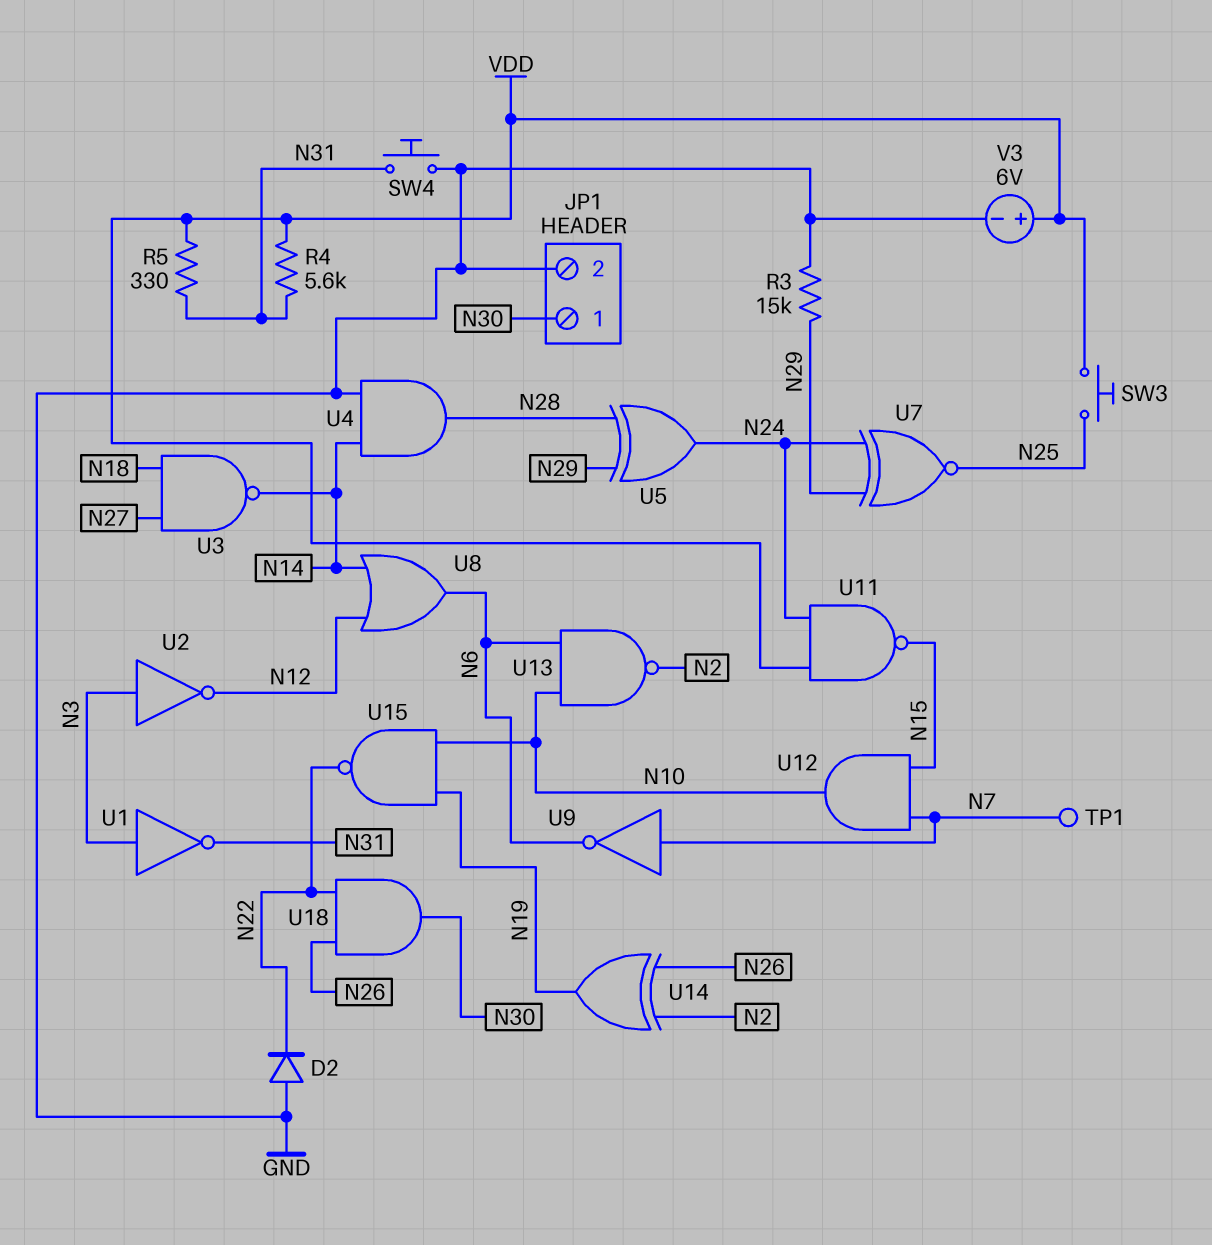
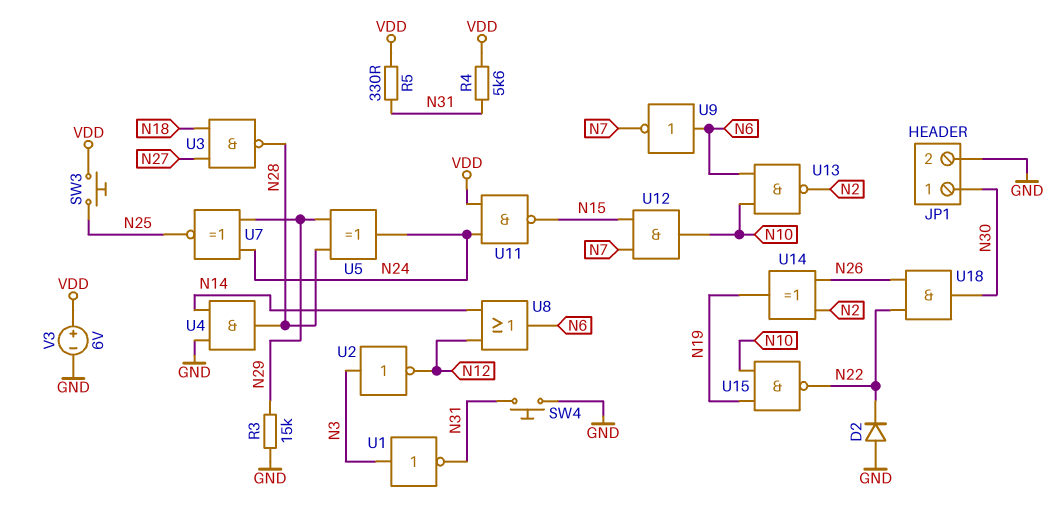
TP1: test point (N7) -> none
U3: NAND (in N18, in N27, out N14) -> NAND (in N18, in N27, out N28)
U9: NOT (in N7, out N6) -> NOT (in N6, out N7)

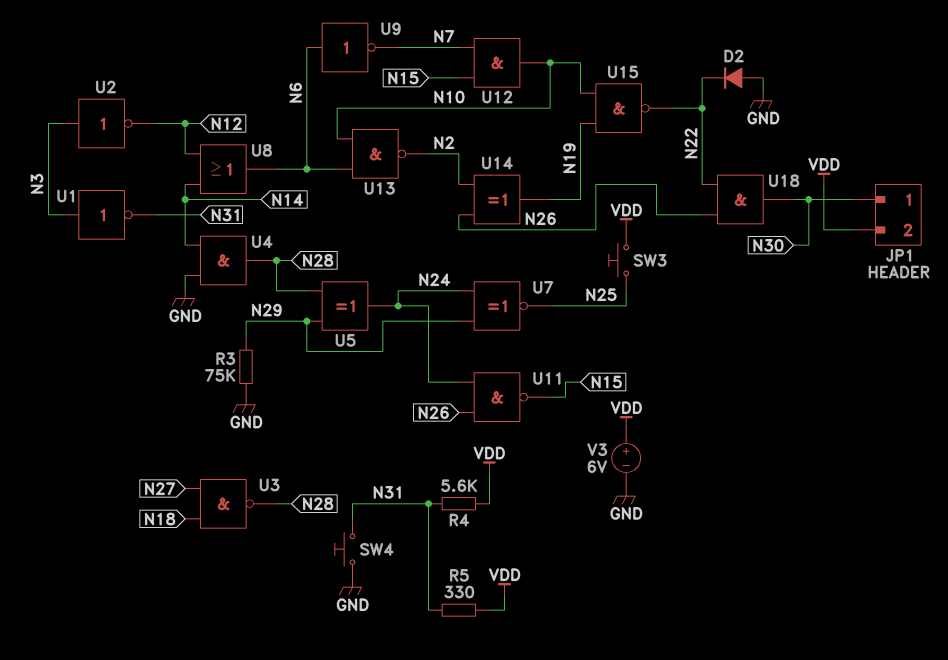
JP1 pin 2: GND -> VDD
R3: 15k (GND, N29) -> 75k (GND, N29)
U11: NAND (in N24, in VDD, out N15) -> NAND (in N24, in N26, out N15)

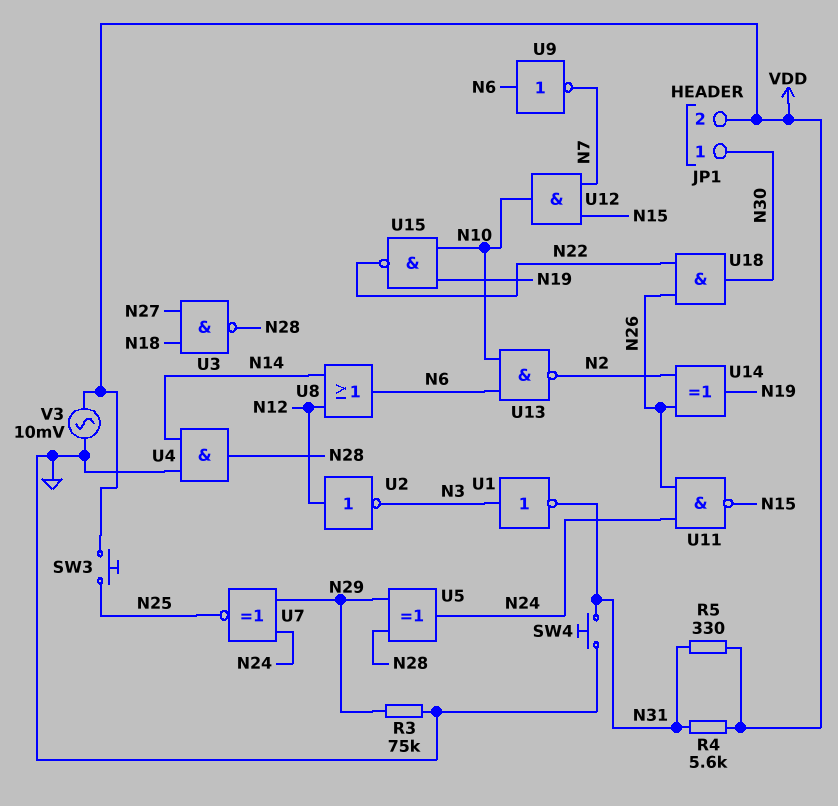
D2: diode (A GND, K N22) -> none
U2: NOT (in N3, out N12) -> NOT (in N12, out N3)
V3: 6V (plus VDD, minus GND) -> AC 10mV (GND, VDD)

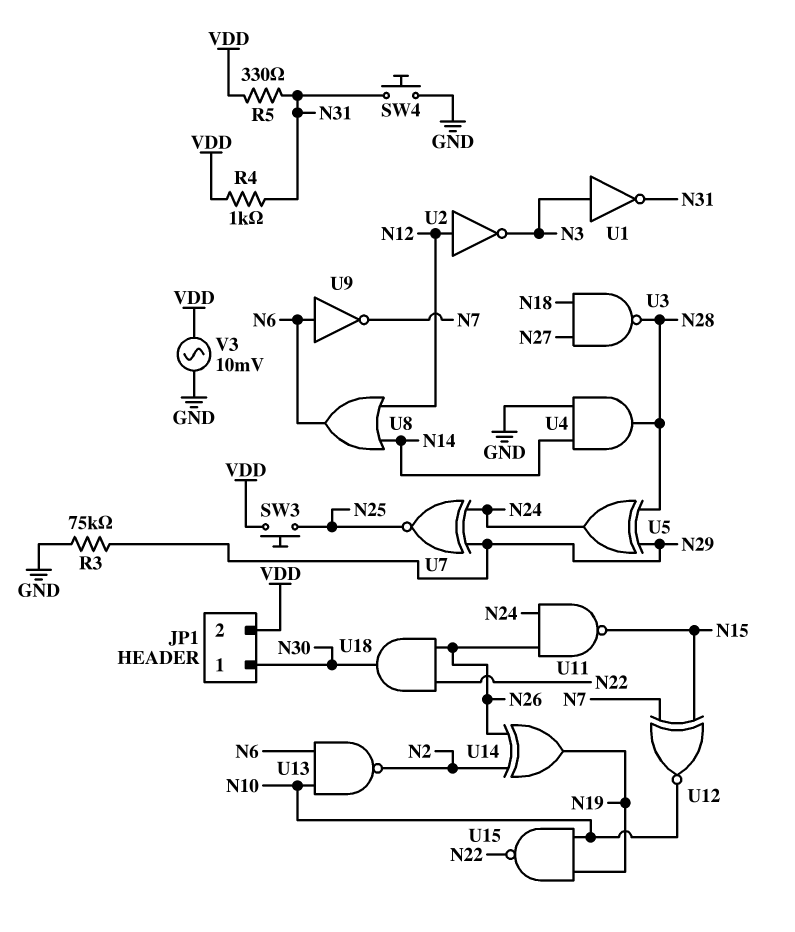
R4: 5.6k (N31, VDD) -> 1k (N31, VDD)
U12: AND (in N7, in N15, out N10) -> XNOR (in N7, in N15, out N10)

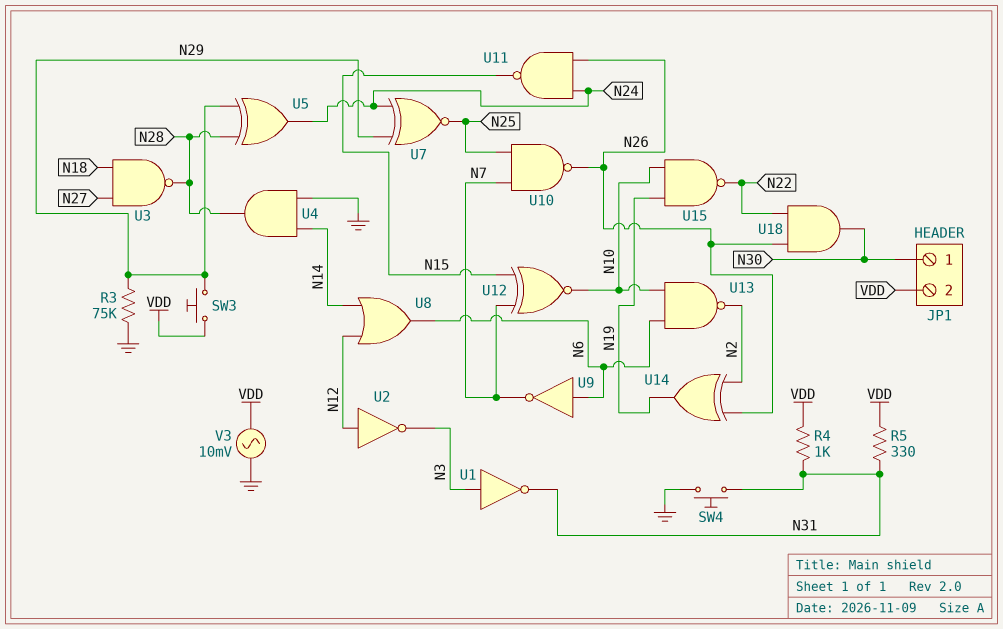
SW3: button (N25, VDD) -> button (N29, VDD)
U10: none -> NAND (in N7, in N25, out N26)

